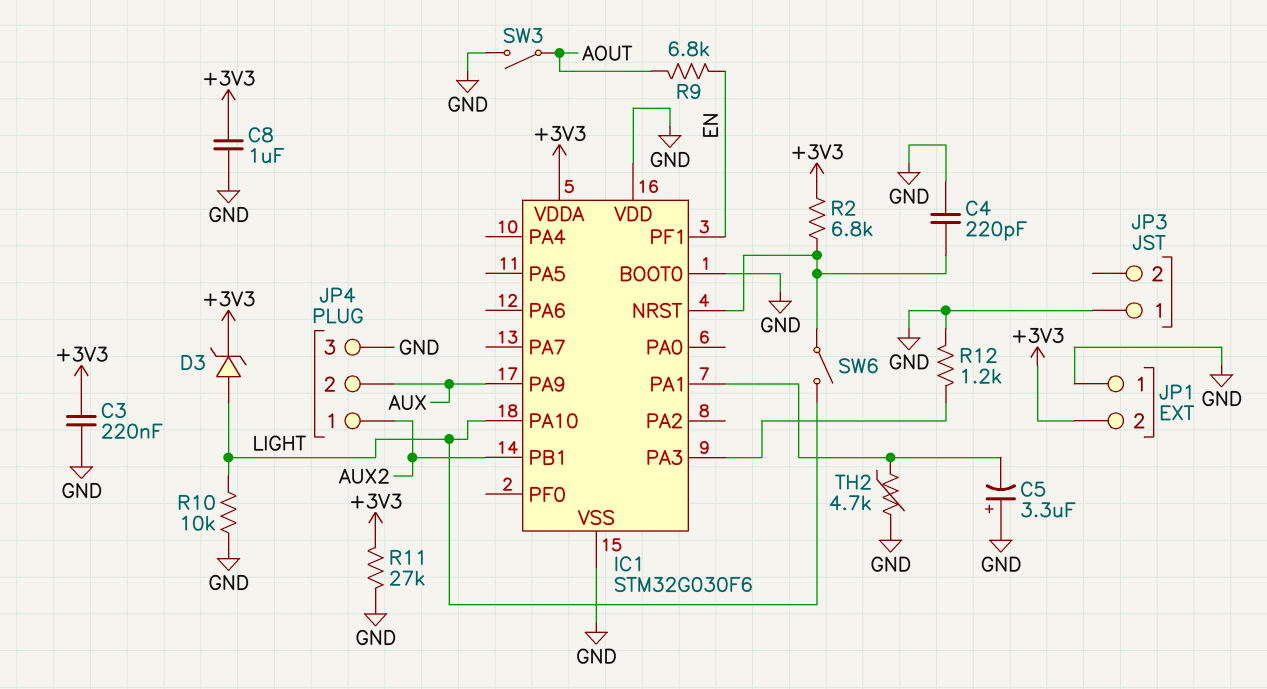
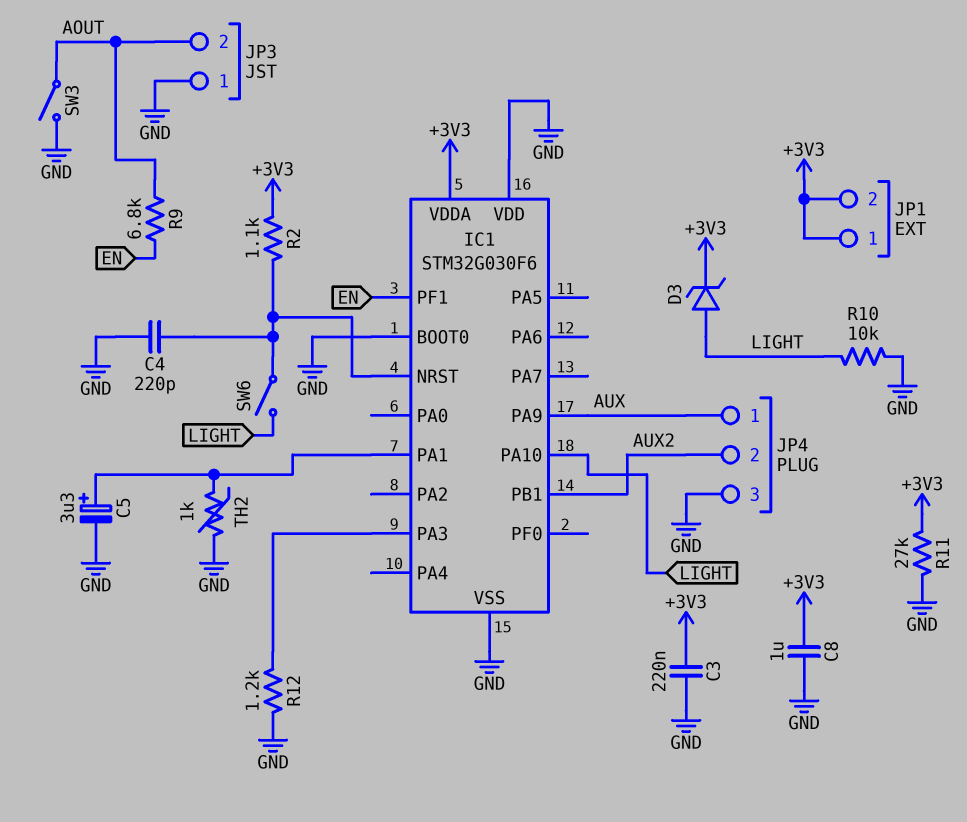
C5: 3.3uF (plus GND, minus IC1/PA1) -> 3.3uF (plus IC1/PA1, minus GND)
JP1 pin 1: GND -> +3V3
JP3 pin 2: none -> AOUT
JP4 pin 1: AUX2 -> AUX
JP4 pin 2: AUX -> AUX2
R2: 6.8k (+3V3, IC1/NRST) -> 1.1k (+3V3, IC1/NRST)
TH2: 4.7k (GND, IC1/PA1) -> 1k (GND, IC1/PA1)

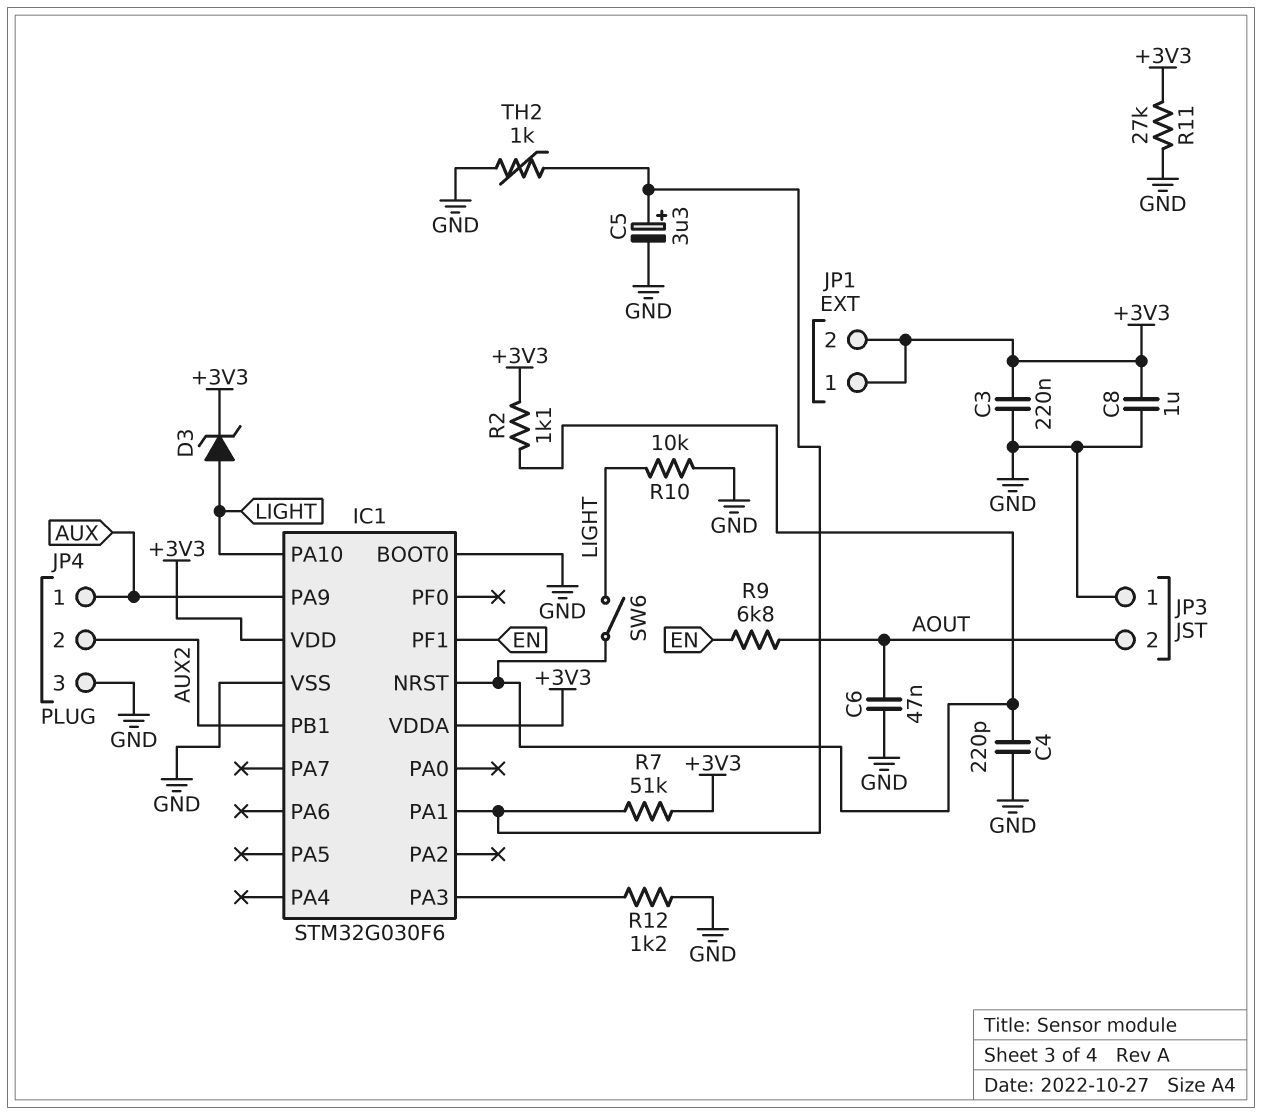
C6: none -> 47nF (AOUT, GND)
IC1 pin VDD: GND -> +3V3
R7: none -> 51k (+3V3, IC1/PA1)
SW3: switch (AOUT, GND) -> none

